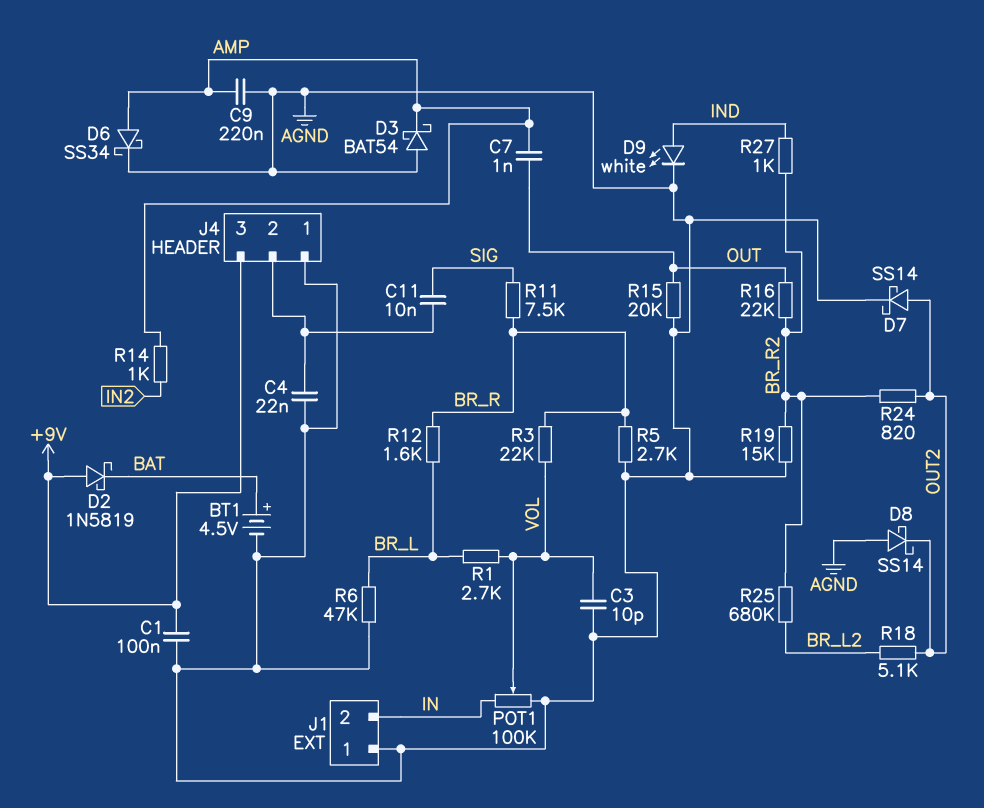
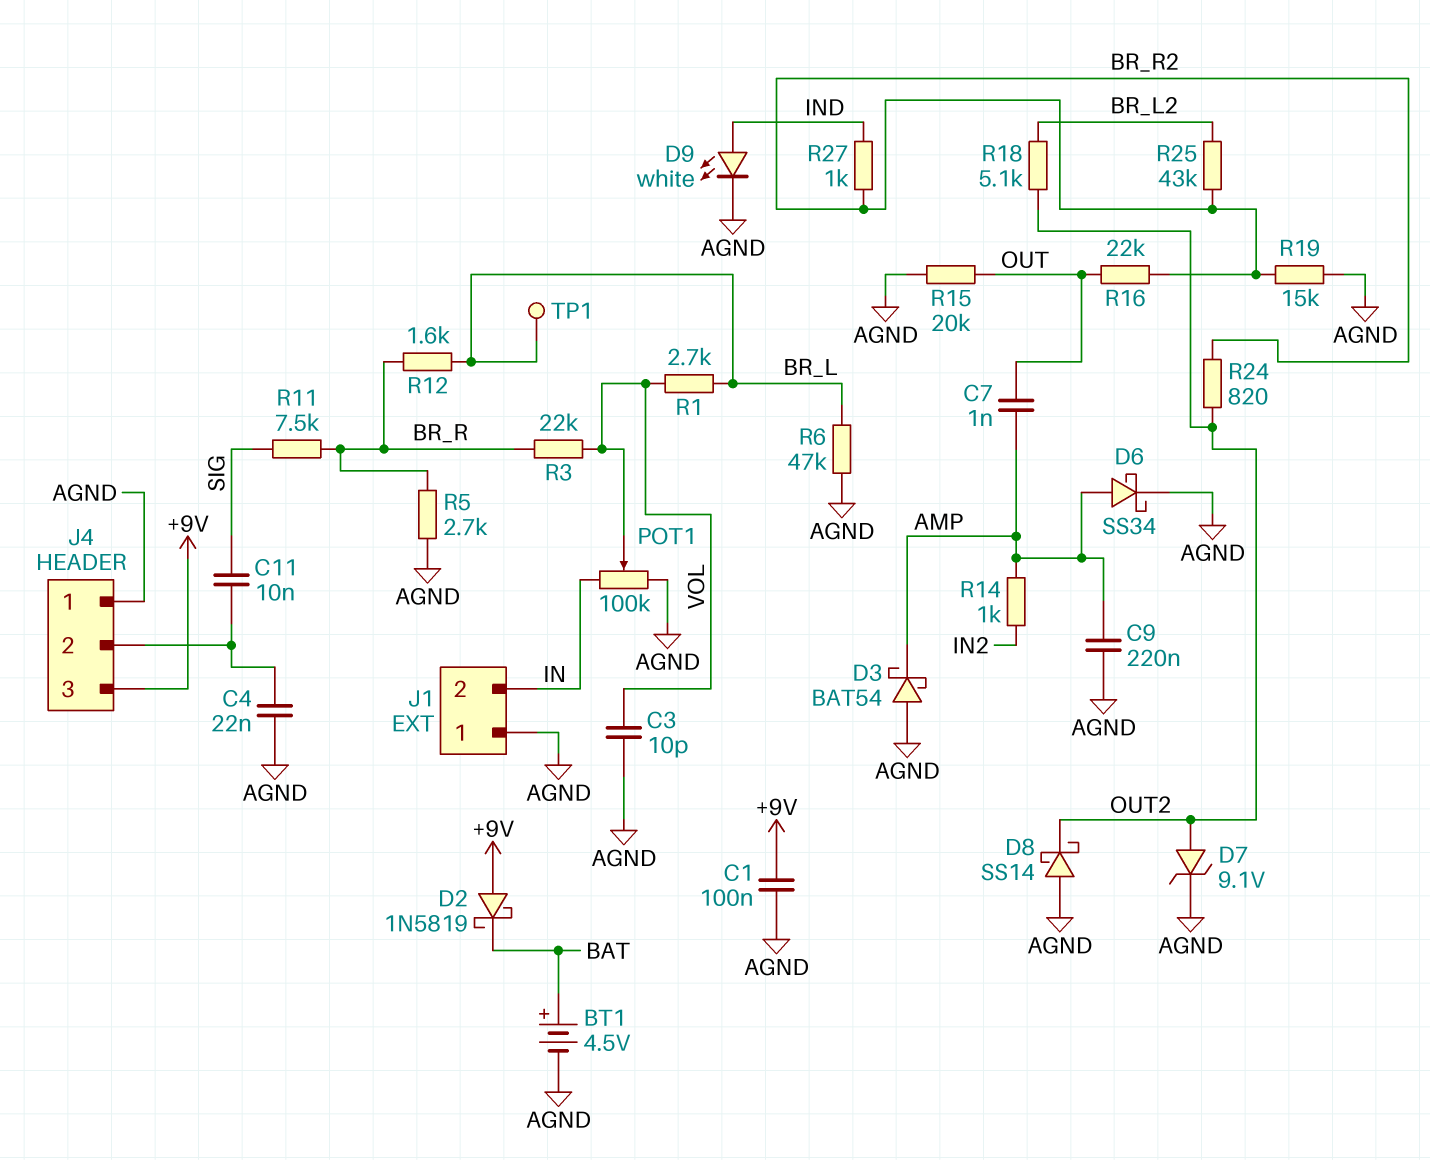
D7: schottky SS14 (A OUT2, K AGND) -> zener 9.1V (A OUT2, K AGND)
R25: 680k (BR_L2, BR_R2) -> 43k (BR_L2, BR_R2)
TP1: none -> test point (BR_L)

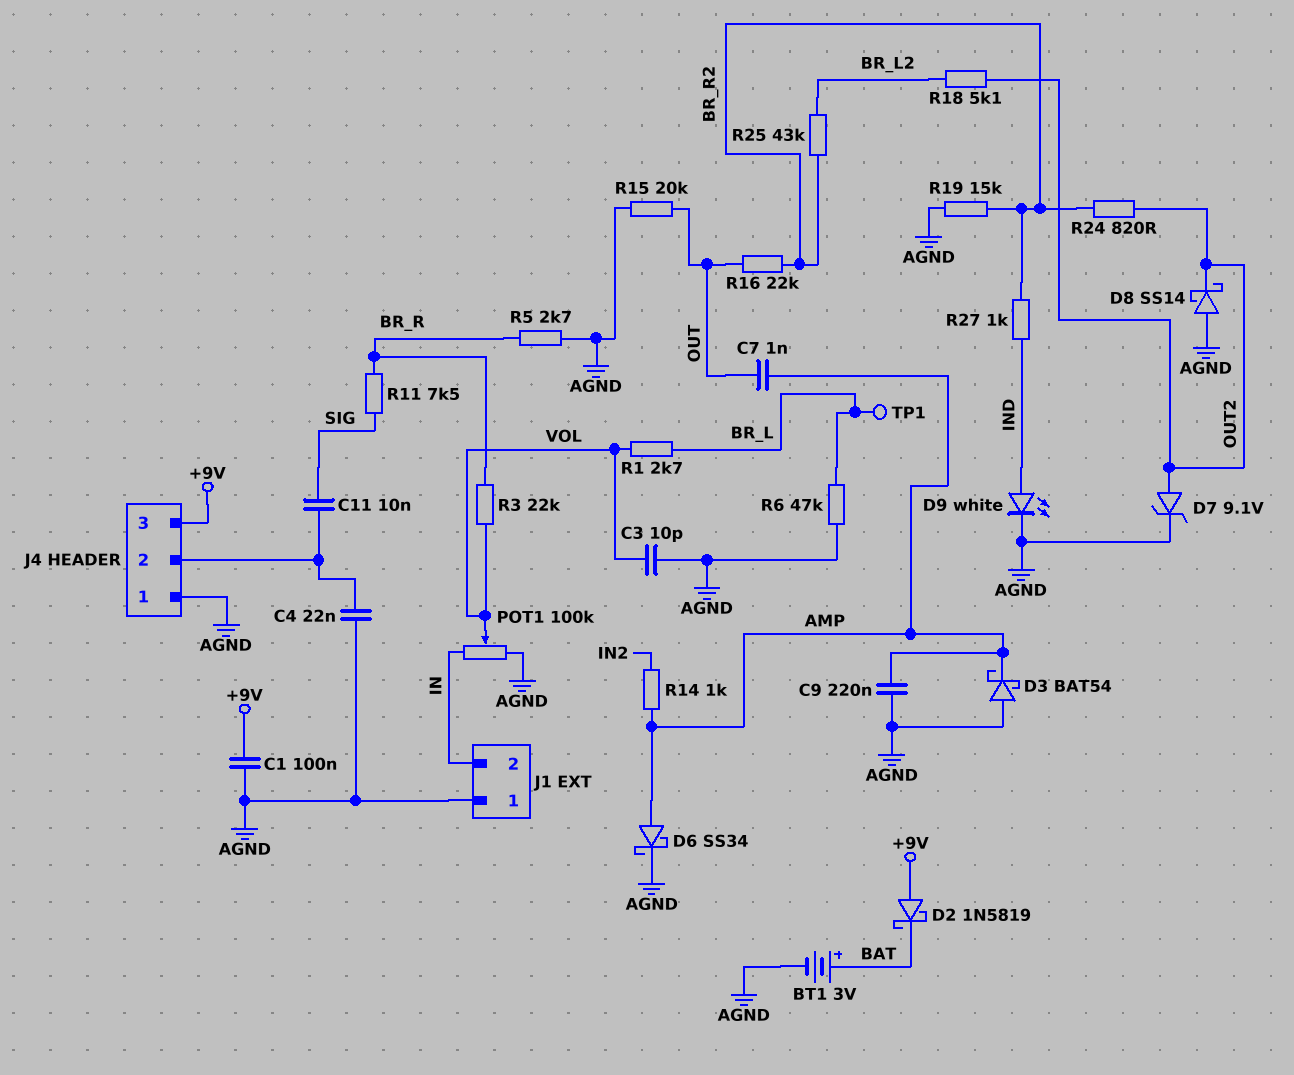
BT1: 4.5V (plus BAT, minus AGND) -> 3V (plus BAT, minus AGND)
R12: 1.6k (BR_L, BR_R) -> none

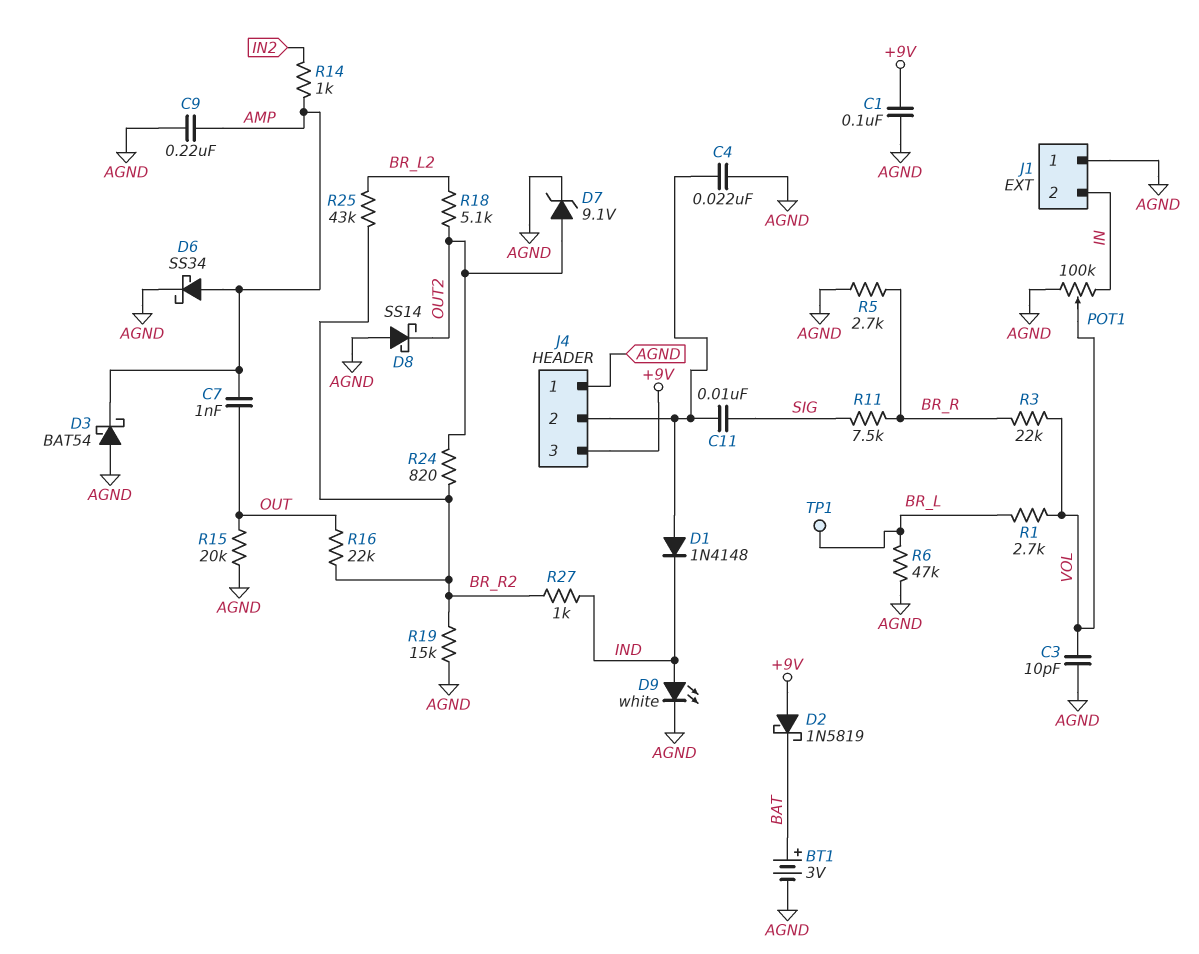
D1: none -> diode 1N4148 (A J4/2, K IND)

